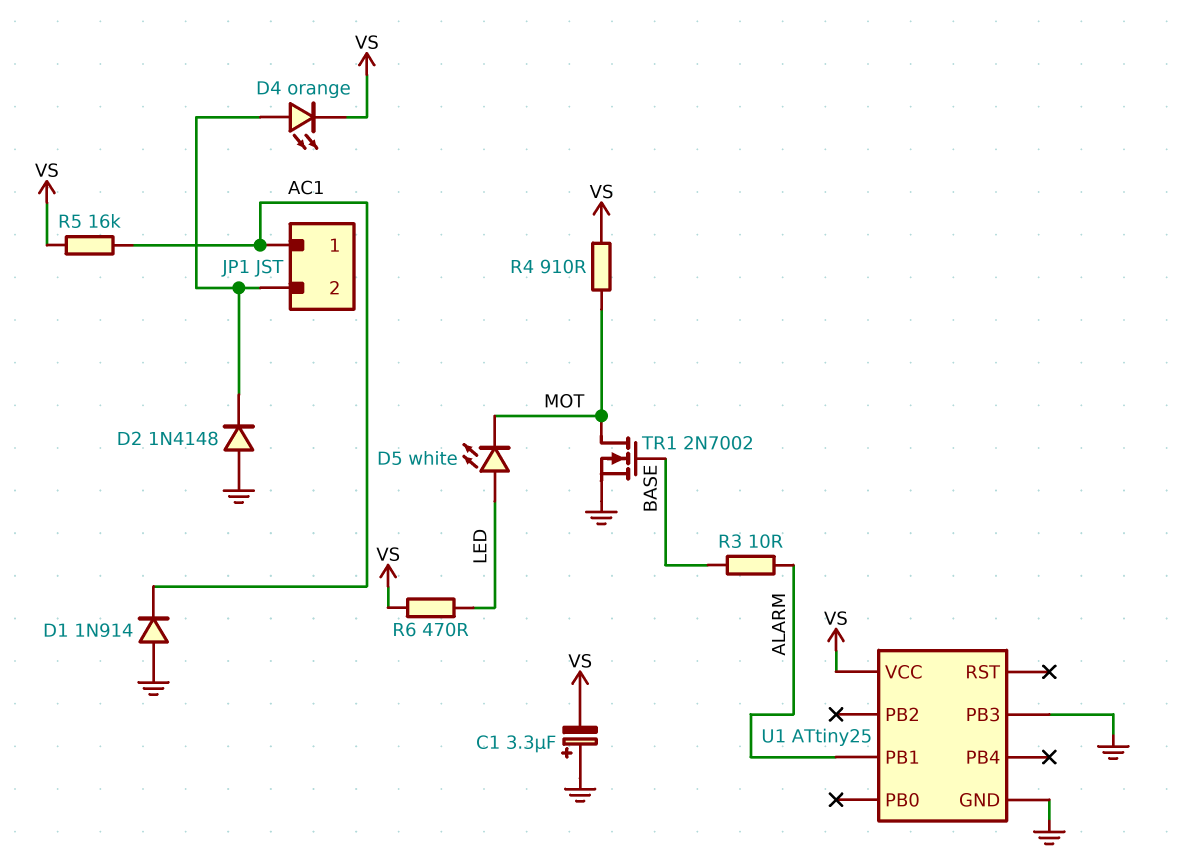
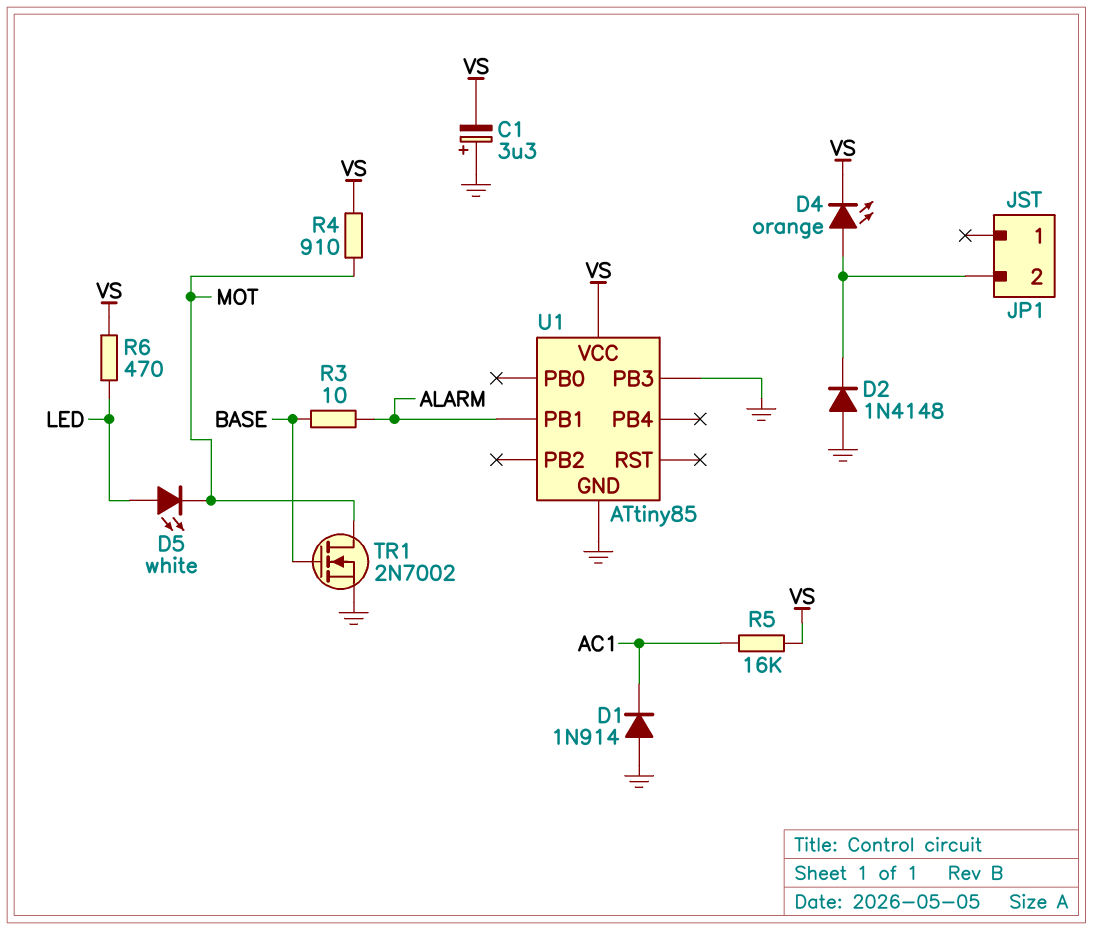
JP1 pin 1: AC1 -> none
U1: ATtiny25 -> ATtiny85

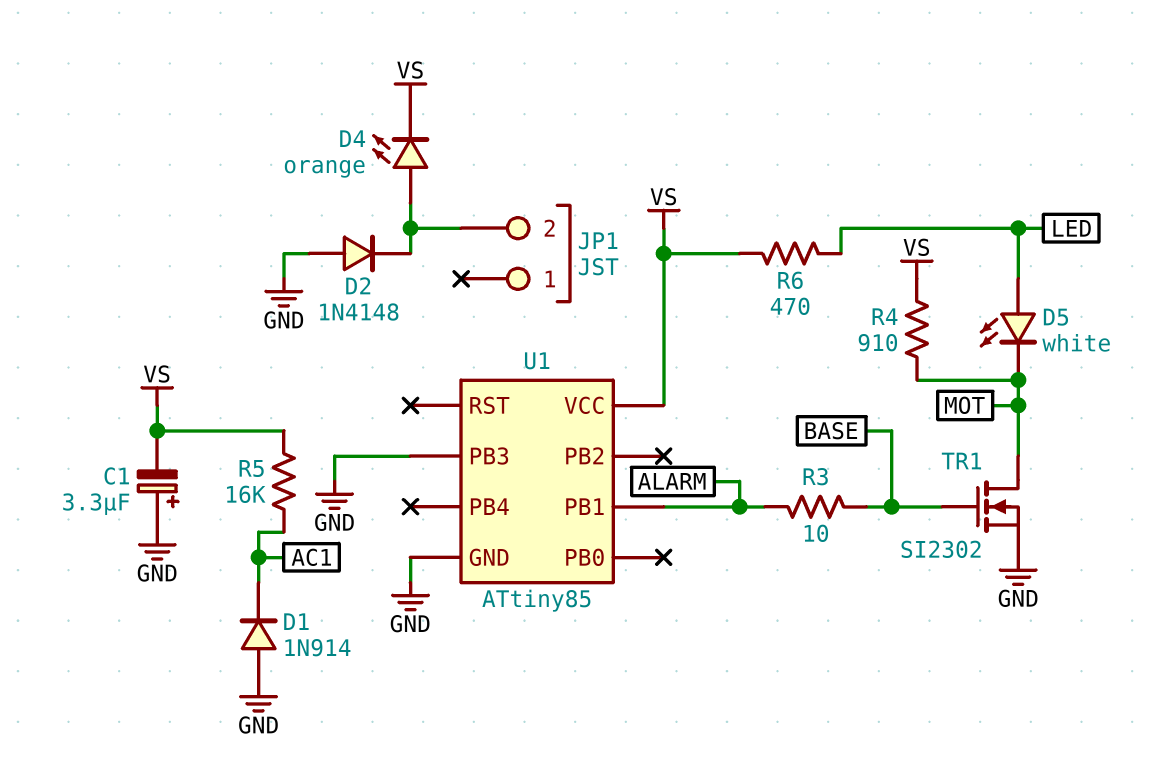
TR1: NMOS 2N7002 (G BASE, D MOT, S GND) -> NMOS SI2302 (G BASE, D MOT, S GND)

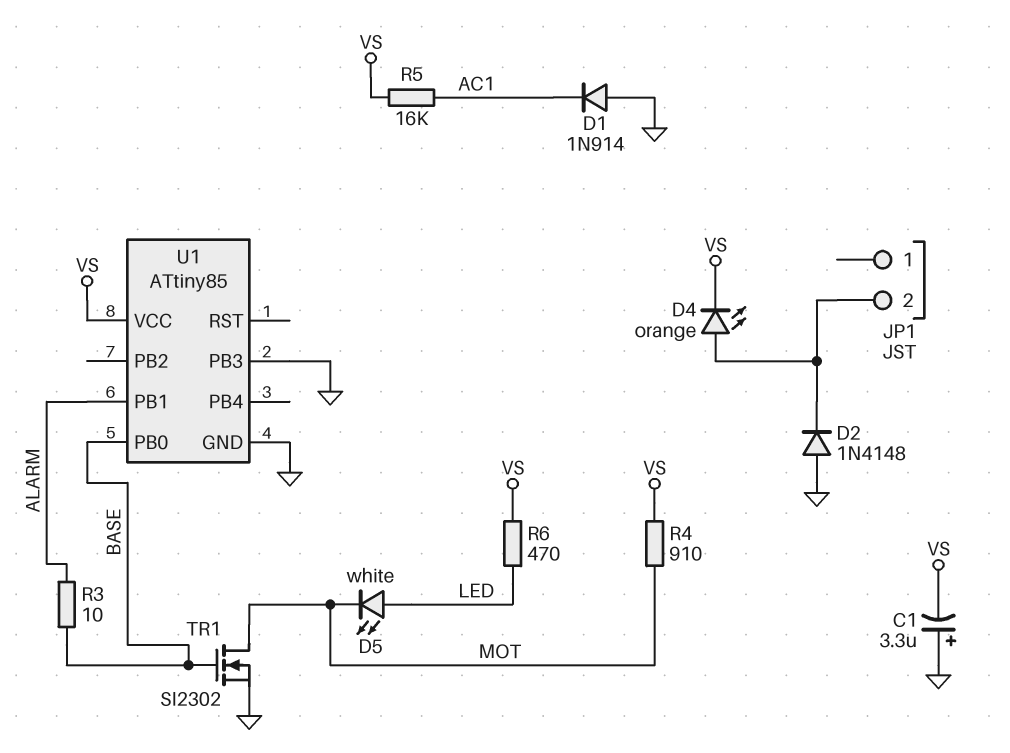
U1 pin PB0: none -> BASE

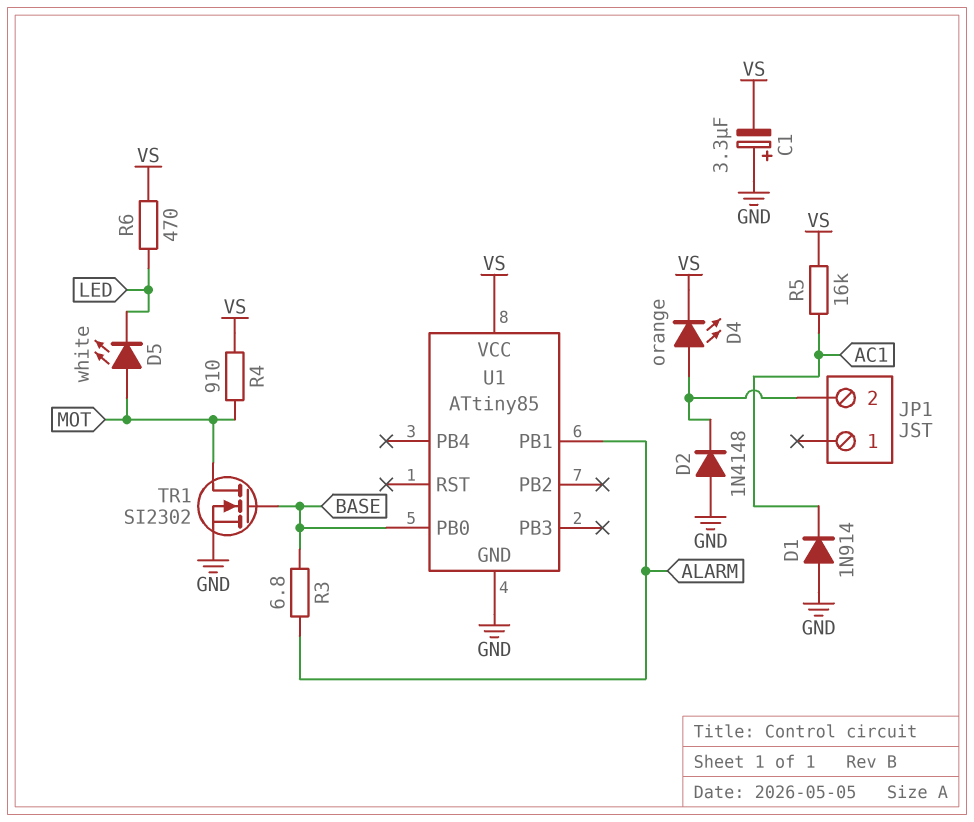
D5: LED white (A LED, K MOT) -> LED white (A MOT, K LED)
R3: 10 (ALARM, BASE) -> 6.8 (ALARM, BASE)
U1 pin PB3: GND -> none

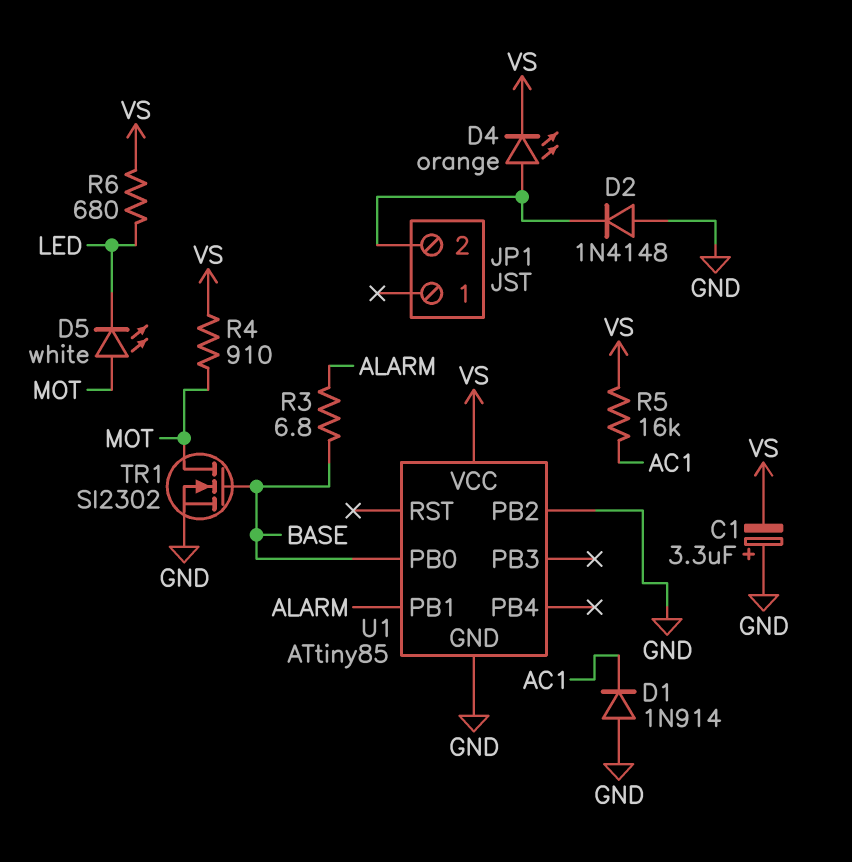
R6: 470 (LED, VS) -> 680 (LED, VS)
U1 pin PB2: none -> GND

